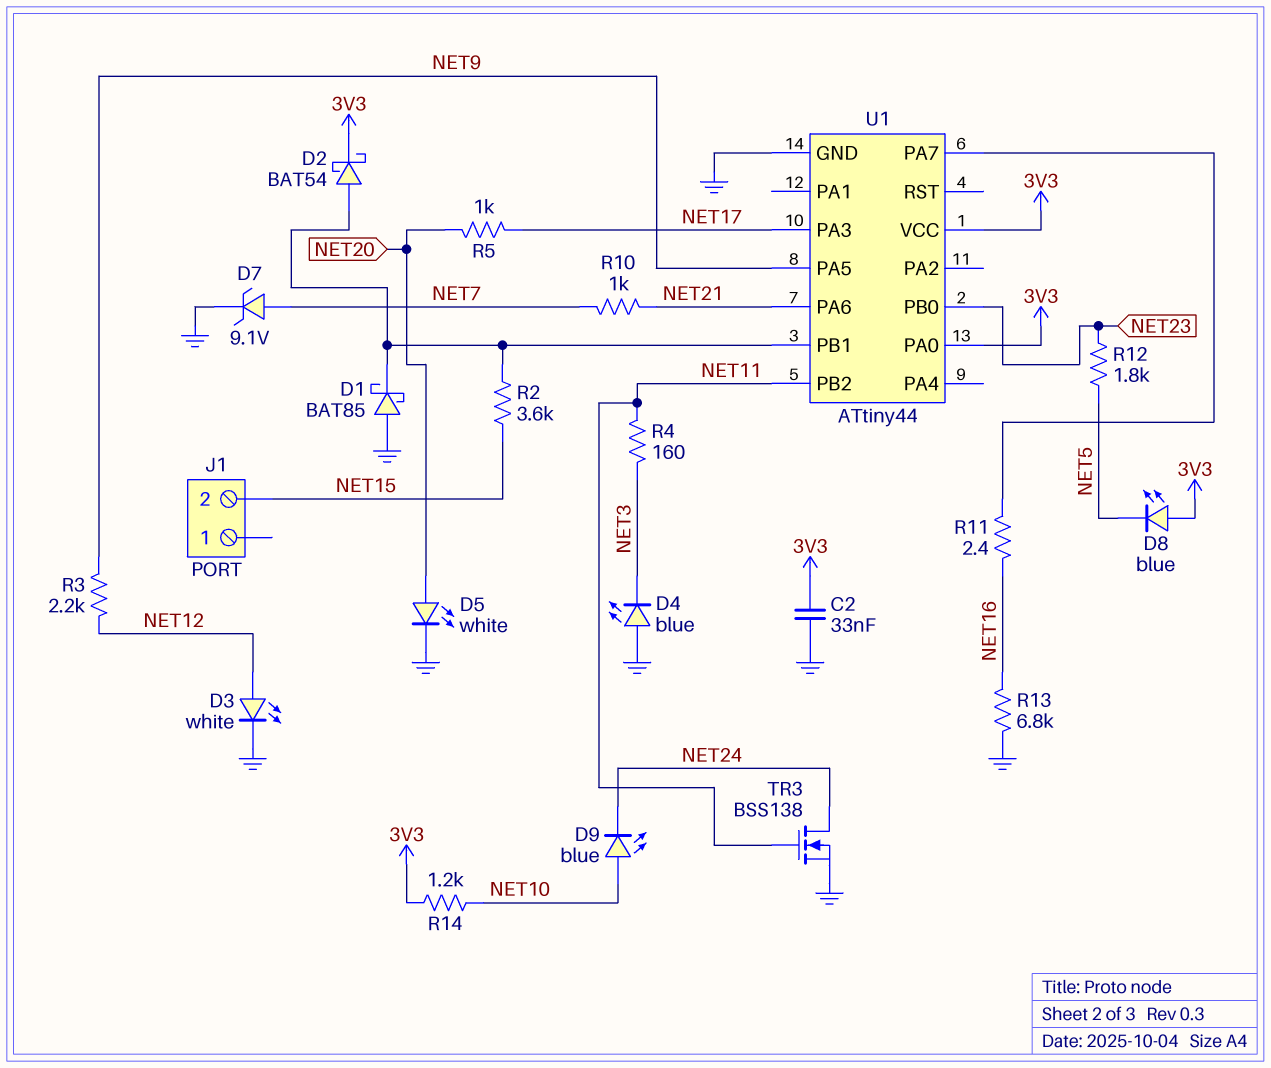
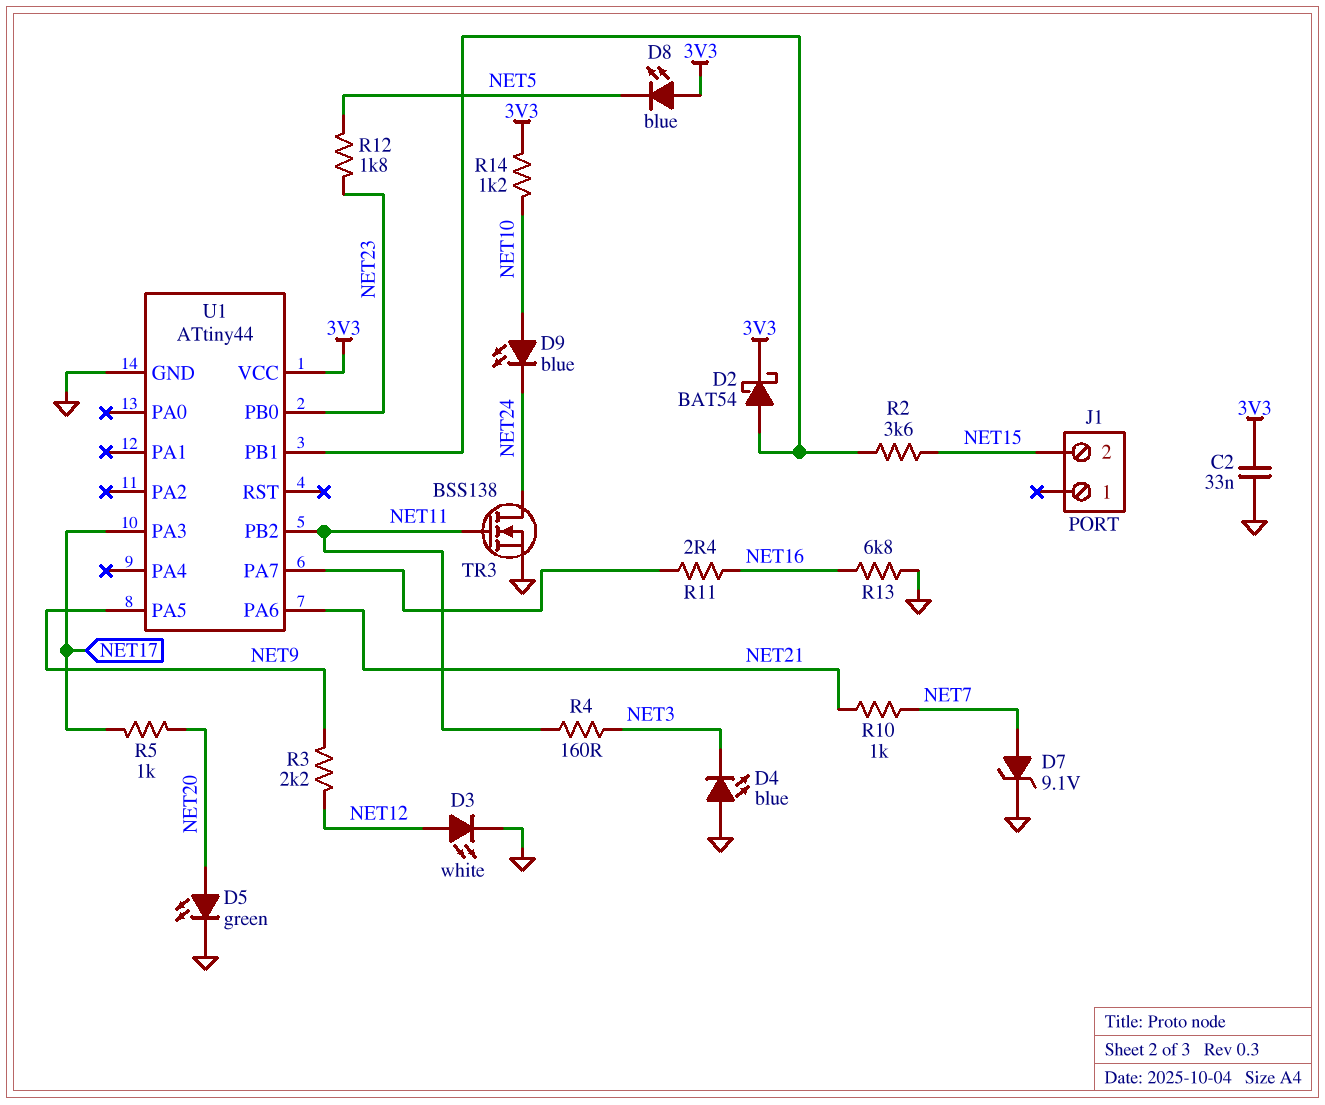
D1: schottky BAT85 (A GND, K U1/PB1) -> none
D5: LED white (A NET20, K GND) -> LED green (A NET20, K GND)
U1 pin PA0: 3V3 -> none

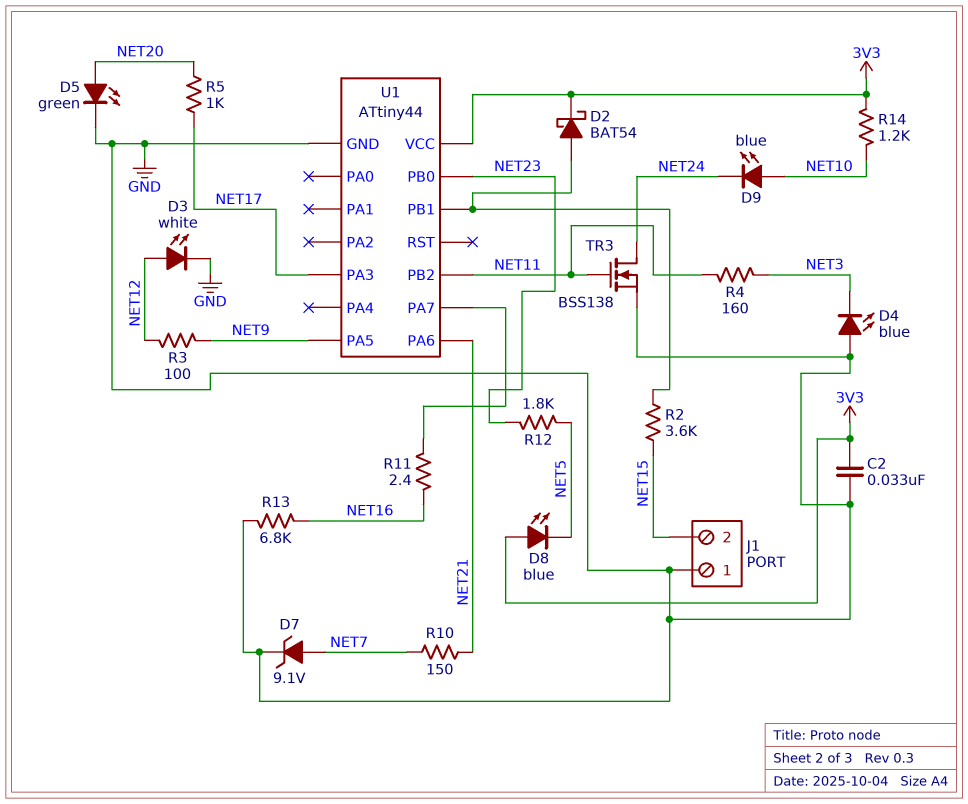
J1 pin 1: none -> GND
R3: 2.2k (NET9, NET12) -> 100 (NET9, NET12)
R10: 1k (NET7, NET21) -> 150 (NET7, NET21)

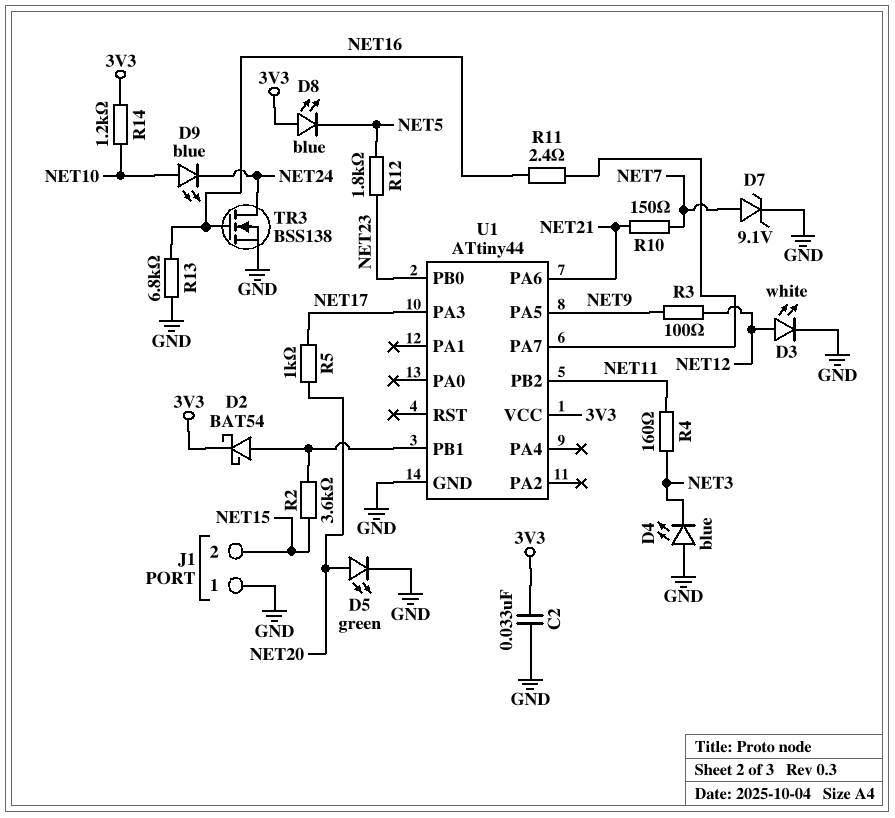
TR3: NMOS BSS138 (G NET11, D NET24, S GND) -> NMOS BSS138 (G NET16, D NET24, S GND)

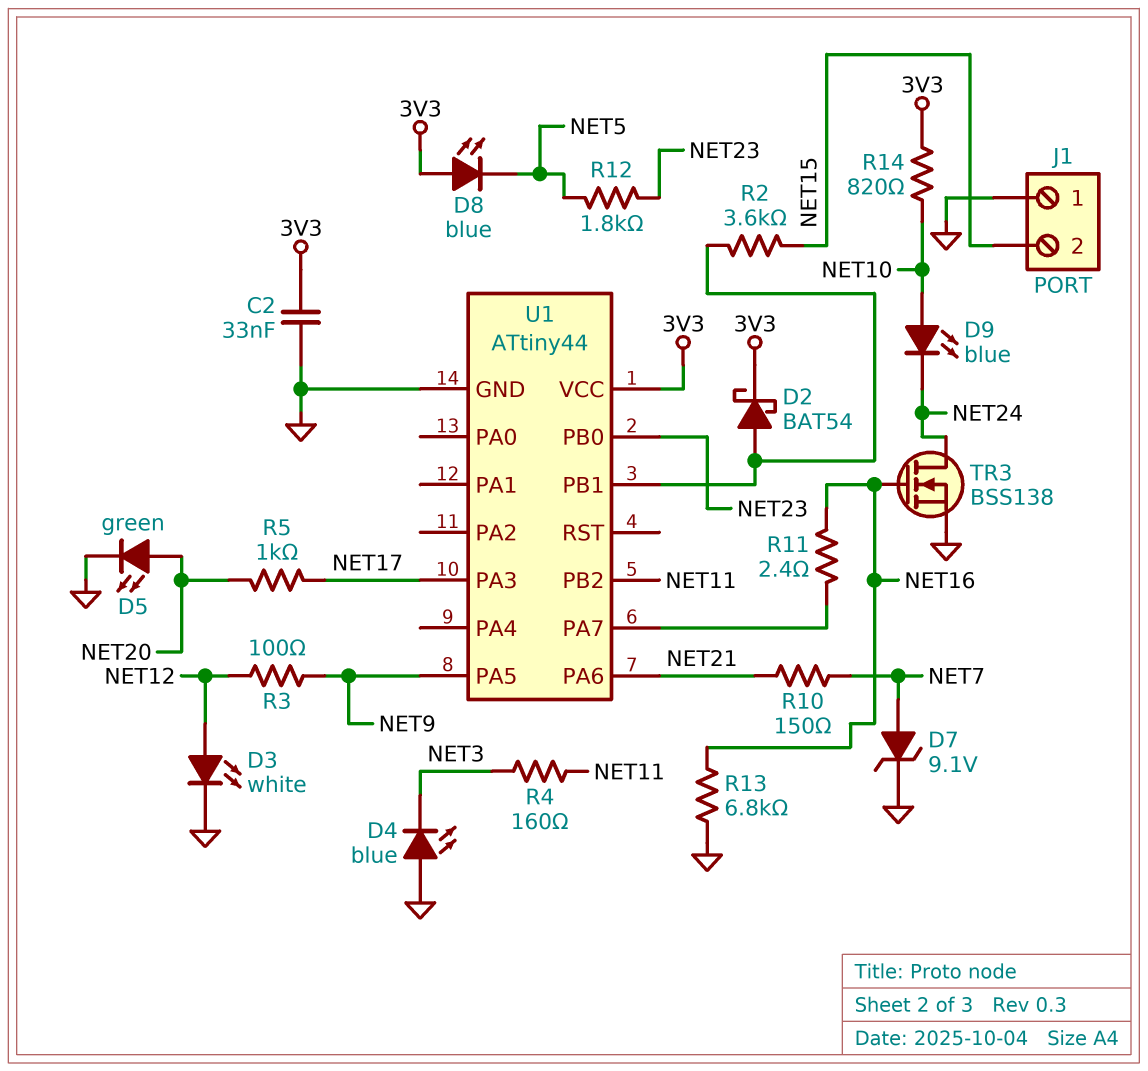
R14: 1.2k (3V3, NET10) -> 820 (3V3, NET10)

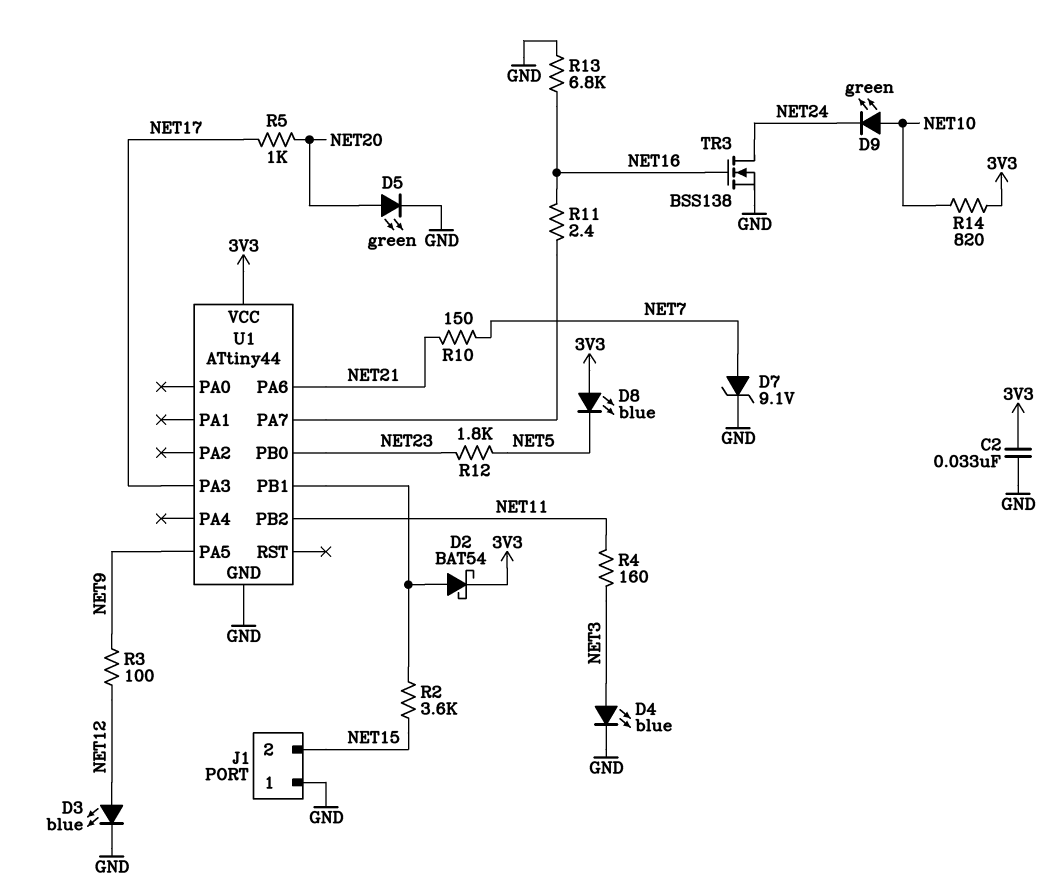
D3: LED white (A NET12, K GND) -> LED blue (A NET12, K GND)
D4: LED blue (A GND, K NET3) -> LED blue (A NET3, K GND)
D9: LED blue (A NET10, K NET24) -> LED green (A NET10, K NET24)

